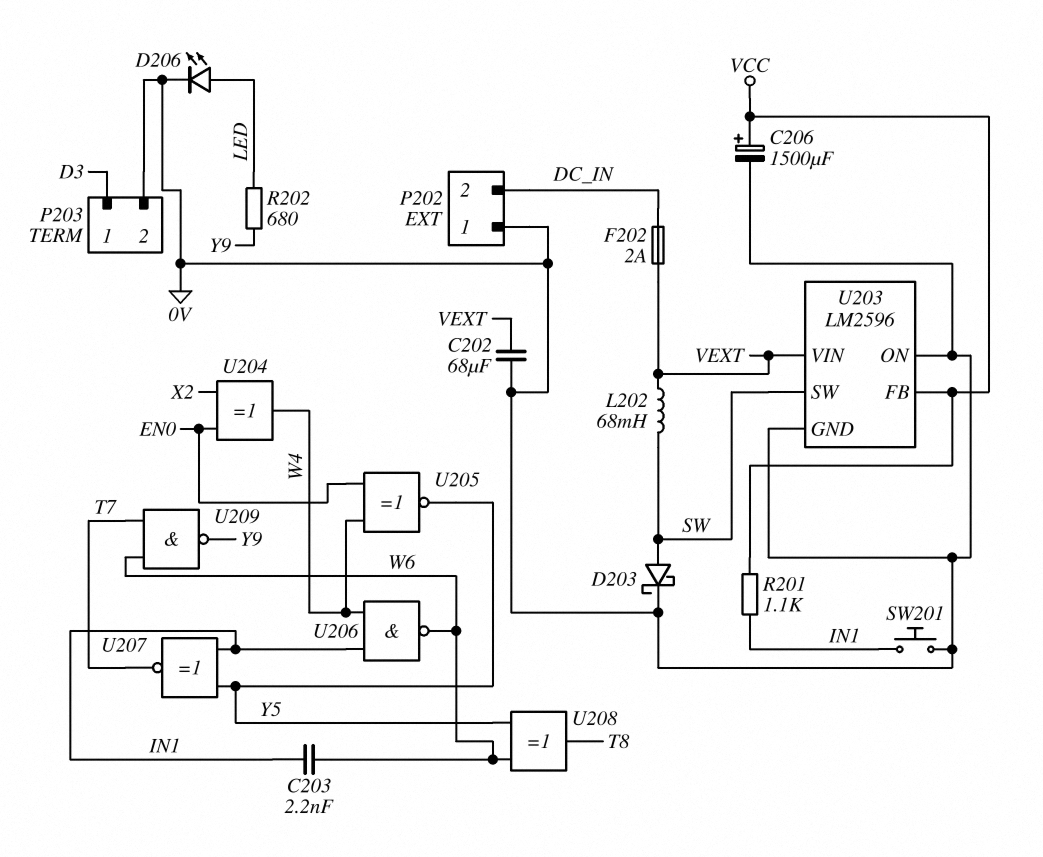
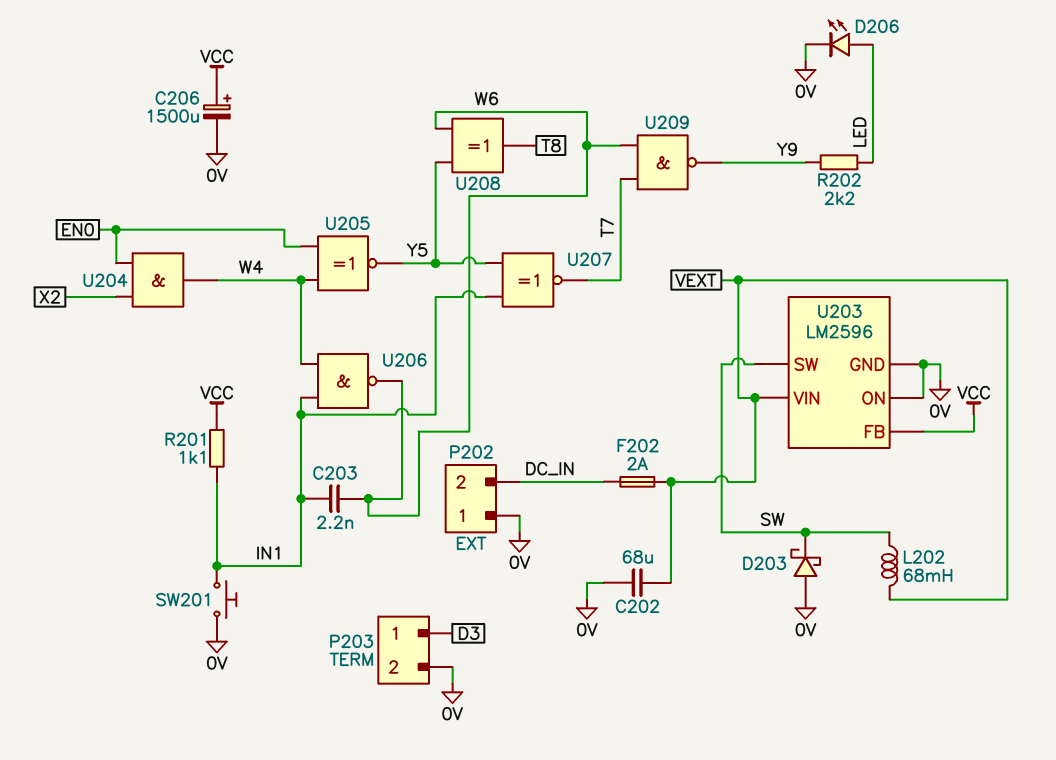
D203: schottky (A SW, K 0V) -> schottky (A 0V, K SW)
R202: 680 (LED, Y9) -> 2.2k (LED, Y9)
U204: XOR (in EN0, in X2, out W4) -> AND (in EN0, in X2, out W4)

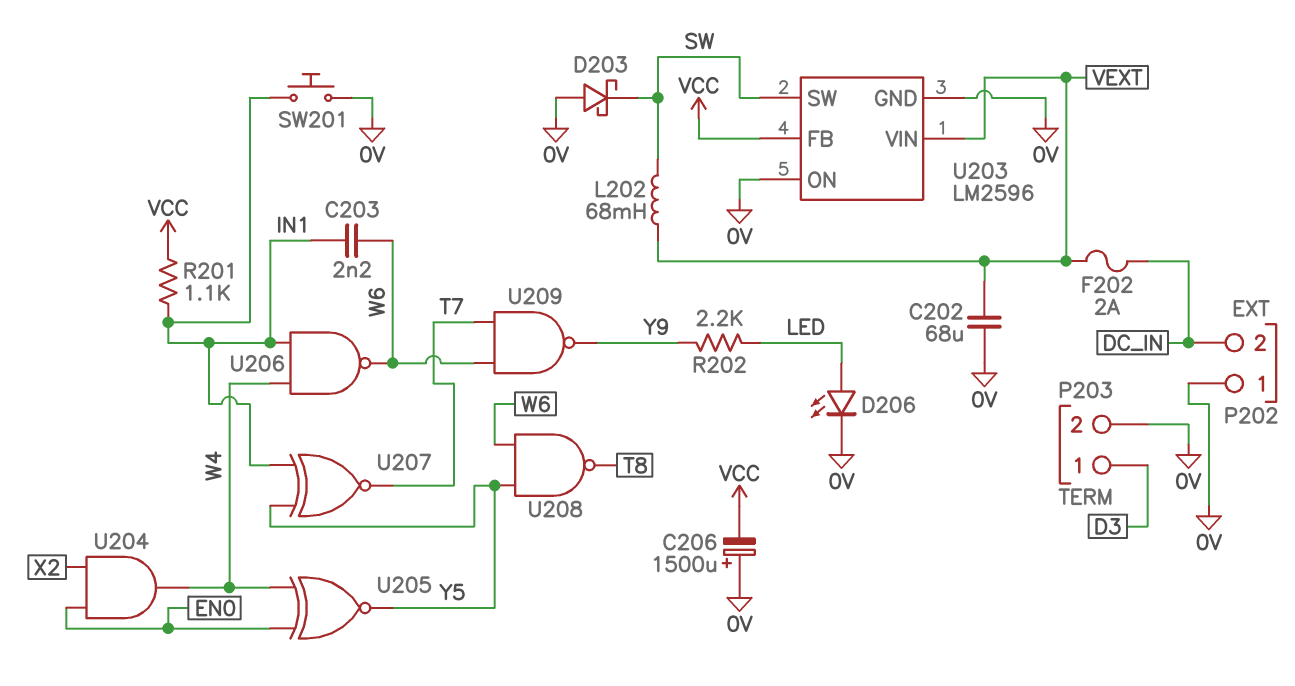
C206: 1500uF (plus VCC, minus 0V) -> 1500uF (plus 0V, minus VCC)
U208: XOR (in W6, in Y5, out T8) -> NAND (in W6, in Y5, out T8)

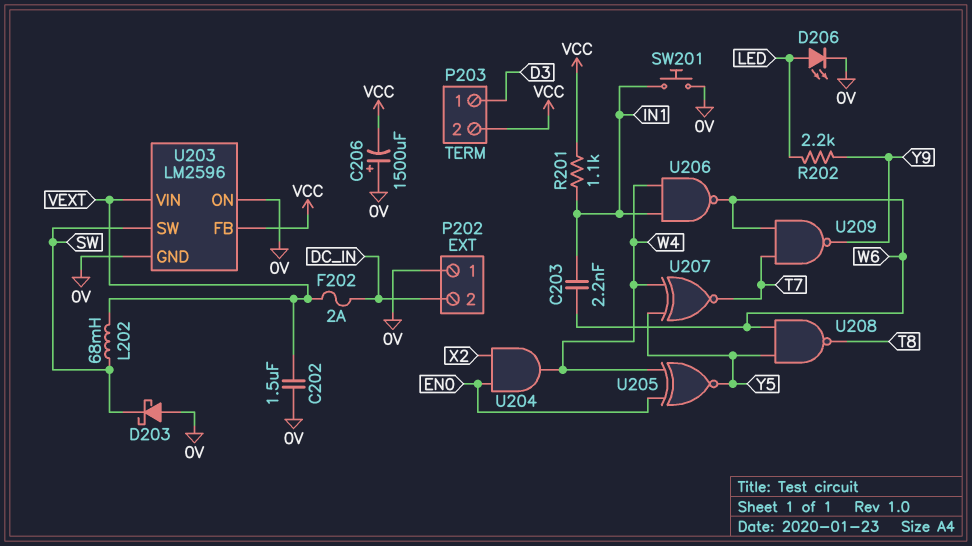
C202: 68uF (0V, VEXT) -> 1.5uF (0V, VEXT)
P203 pin 2: 0V -> VCC
U207: XNOR (in IN1, in Y5, out T7) -> XNOR (in W4, in Y5, out T7)

